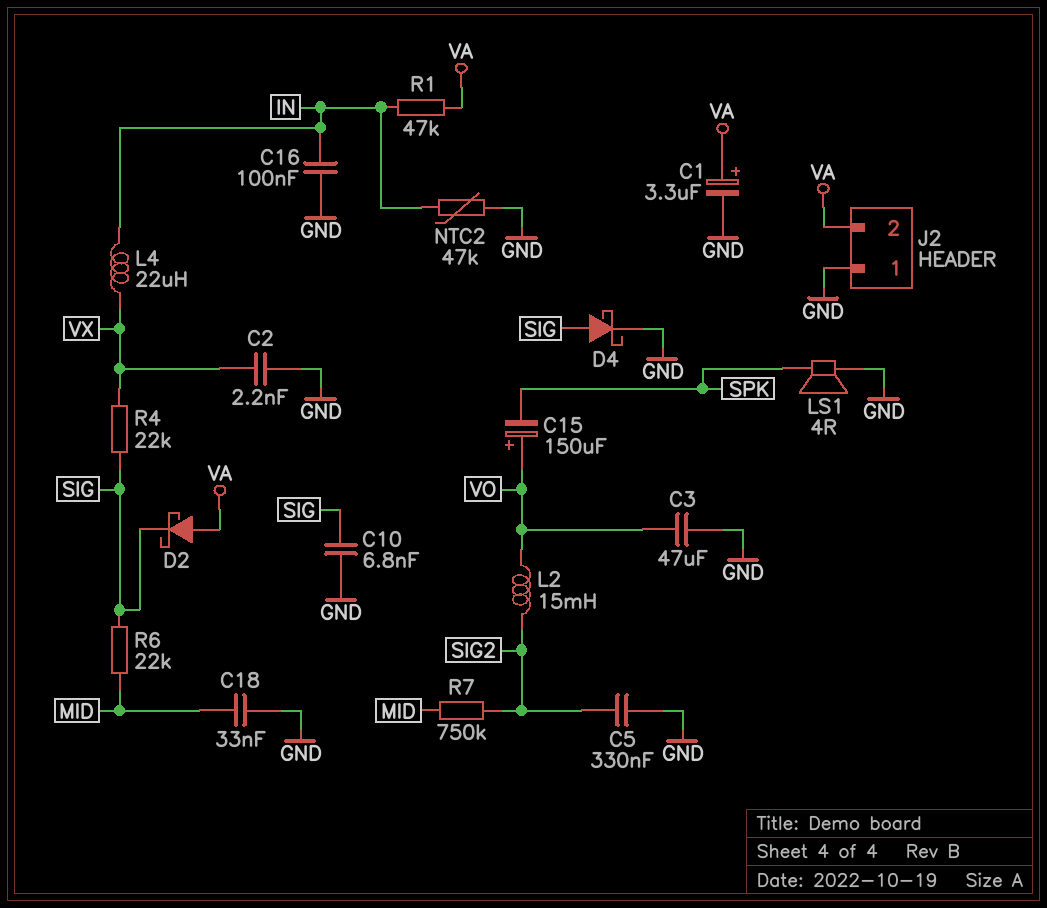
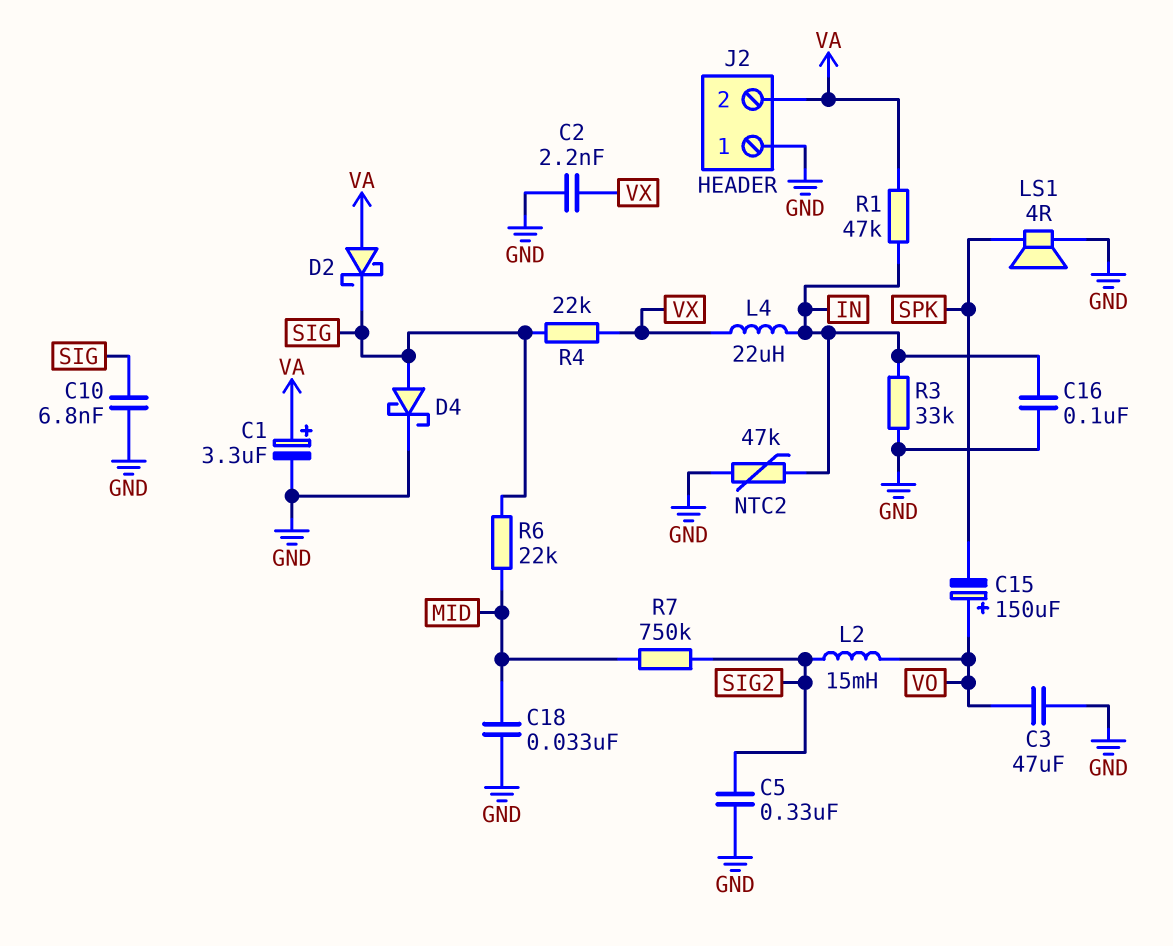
R3: none -> 33k (GND, IN)

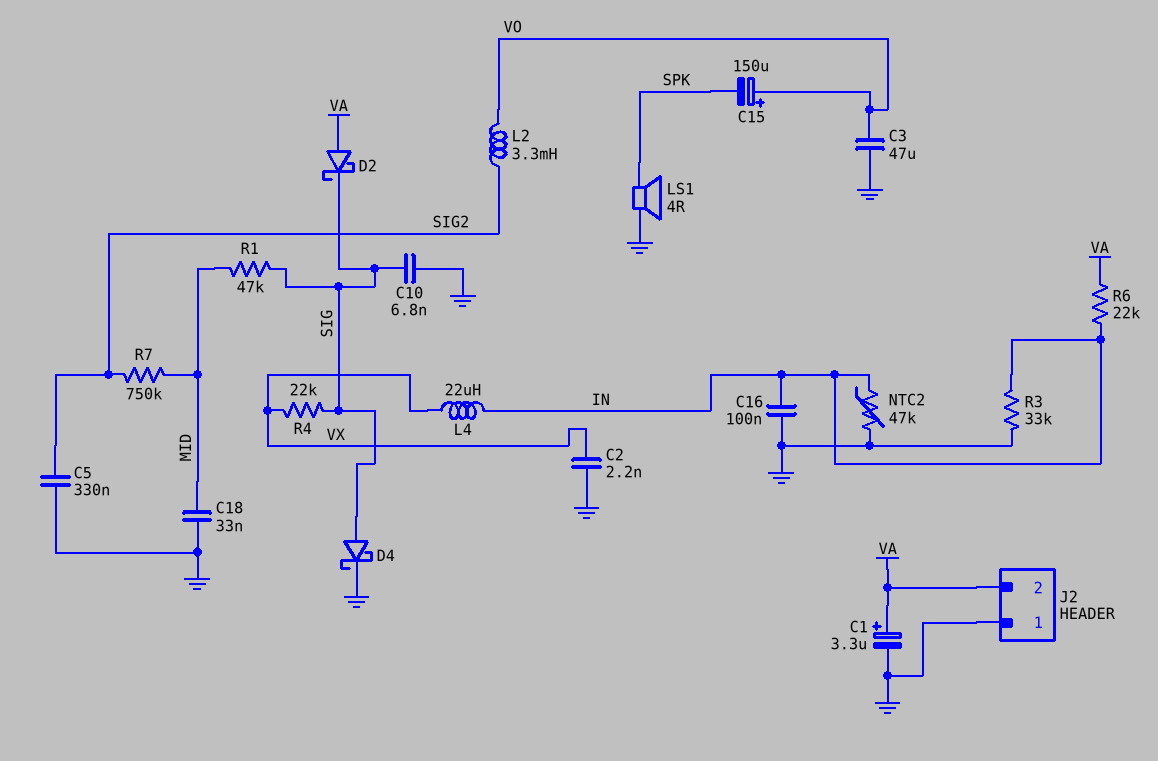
L2: 15mH (SIG2, VO) -> 3.3mH (SIG2, VO)
R1: 47k (IN, VA) -> 47k (MID, SIG)
R6: 22k (MID, SIG) -> 22k (IN, VA)

